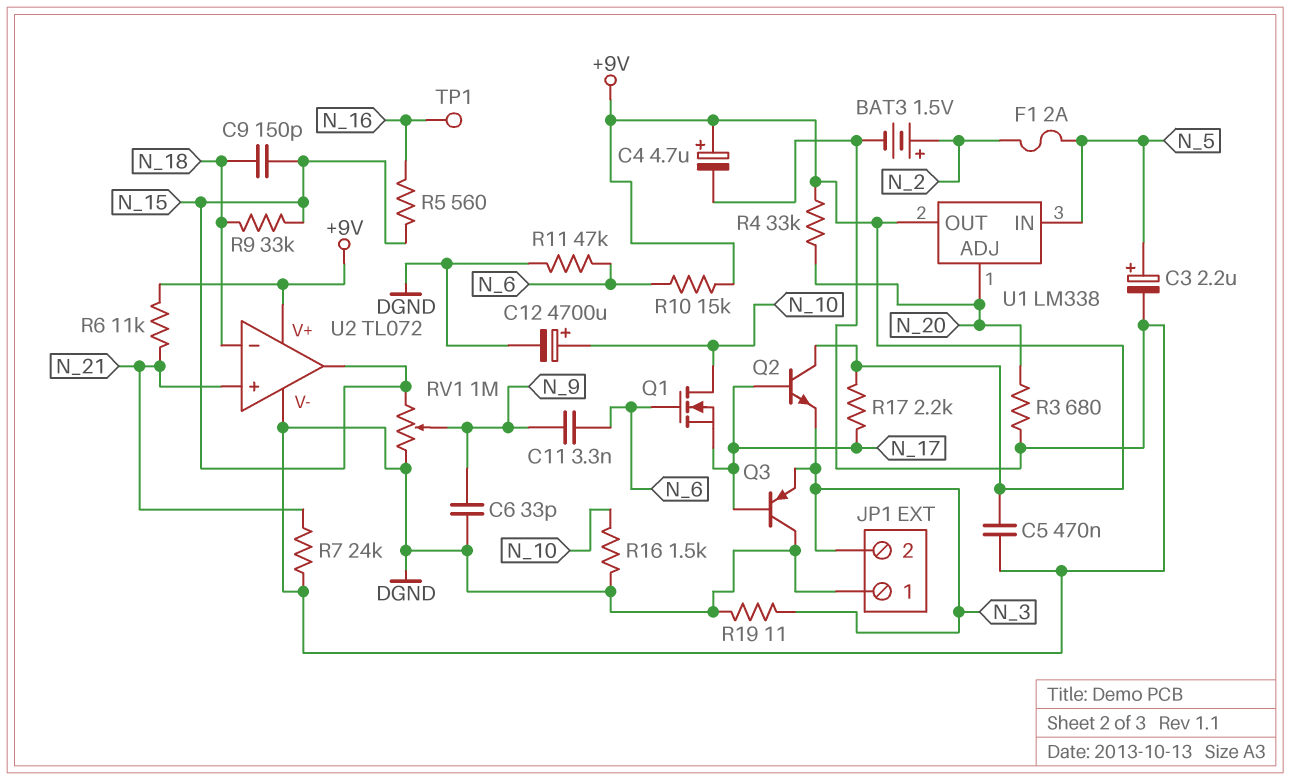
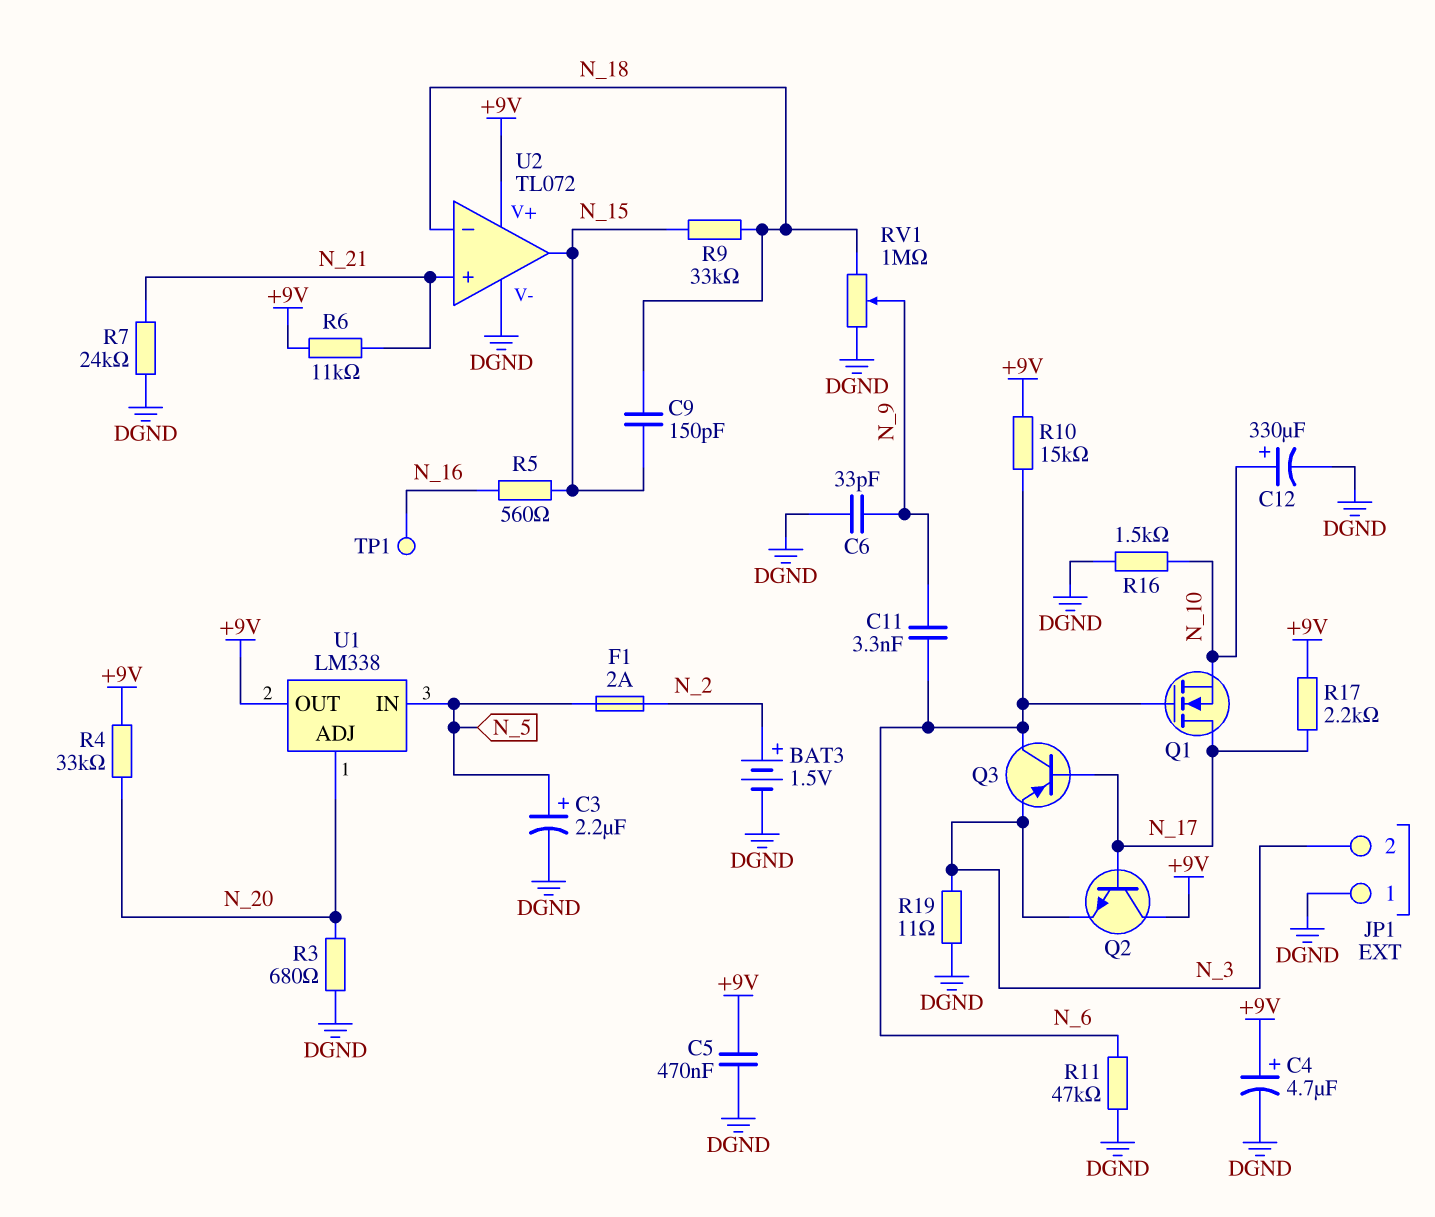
C12: 4700uF (plus N_10, minus DGND) -> 330uF (plus N_10, minus DGND)
Q1: NMOS (G N_6, D N_10, S N_17) -> NMOS (G N_6, D N_17, S N_10)
Q3: PNP (B N_17, C DGND, E N_3) -> PNP (B N_17, C N_6, E N_3)
RV1: 1M (DGND, N_15, wiper N_9) -> 1M (DGND, N_18, wiper N_9)

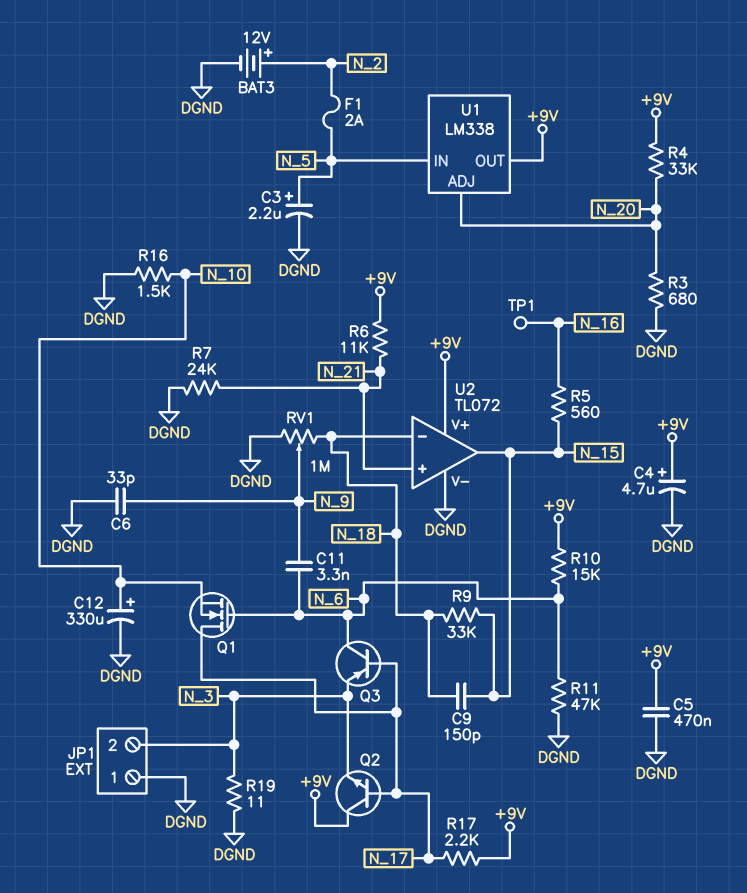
BAT3: 1.5V (plus N_2, minus DGND) -> 12V (plus N_2, minus DGND)

